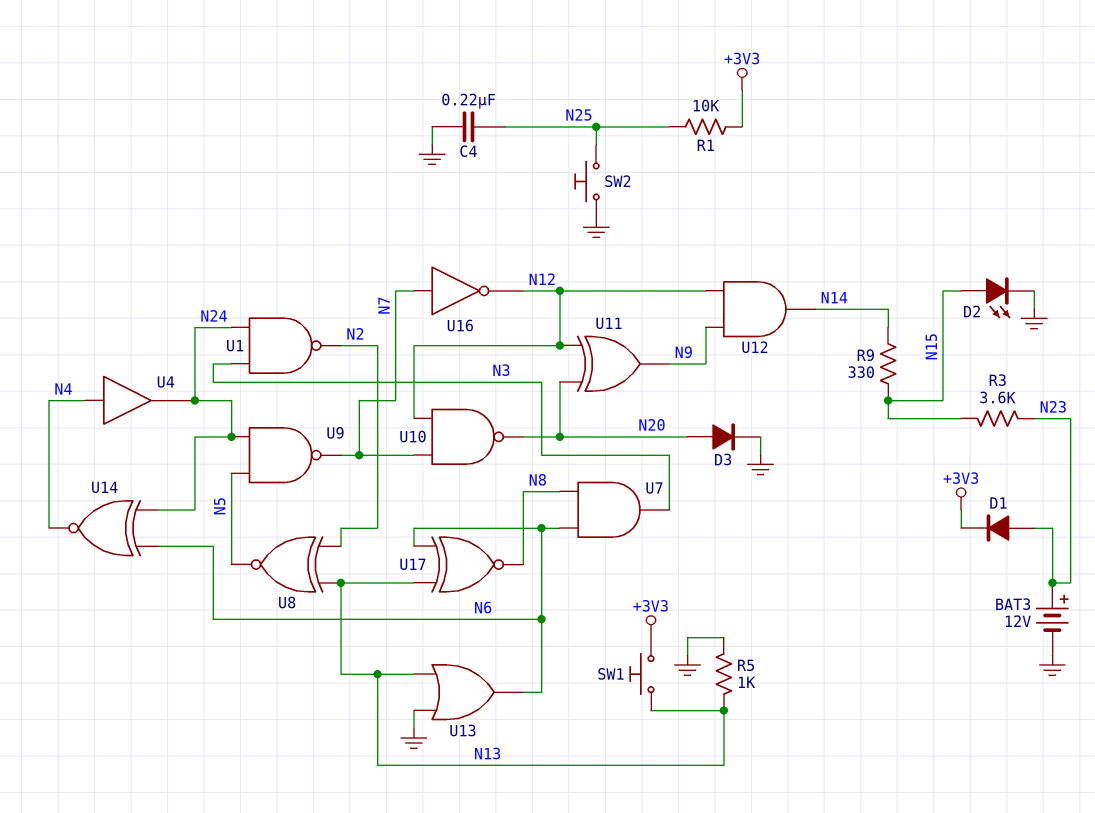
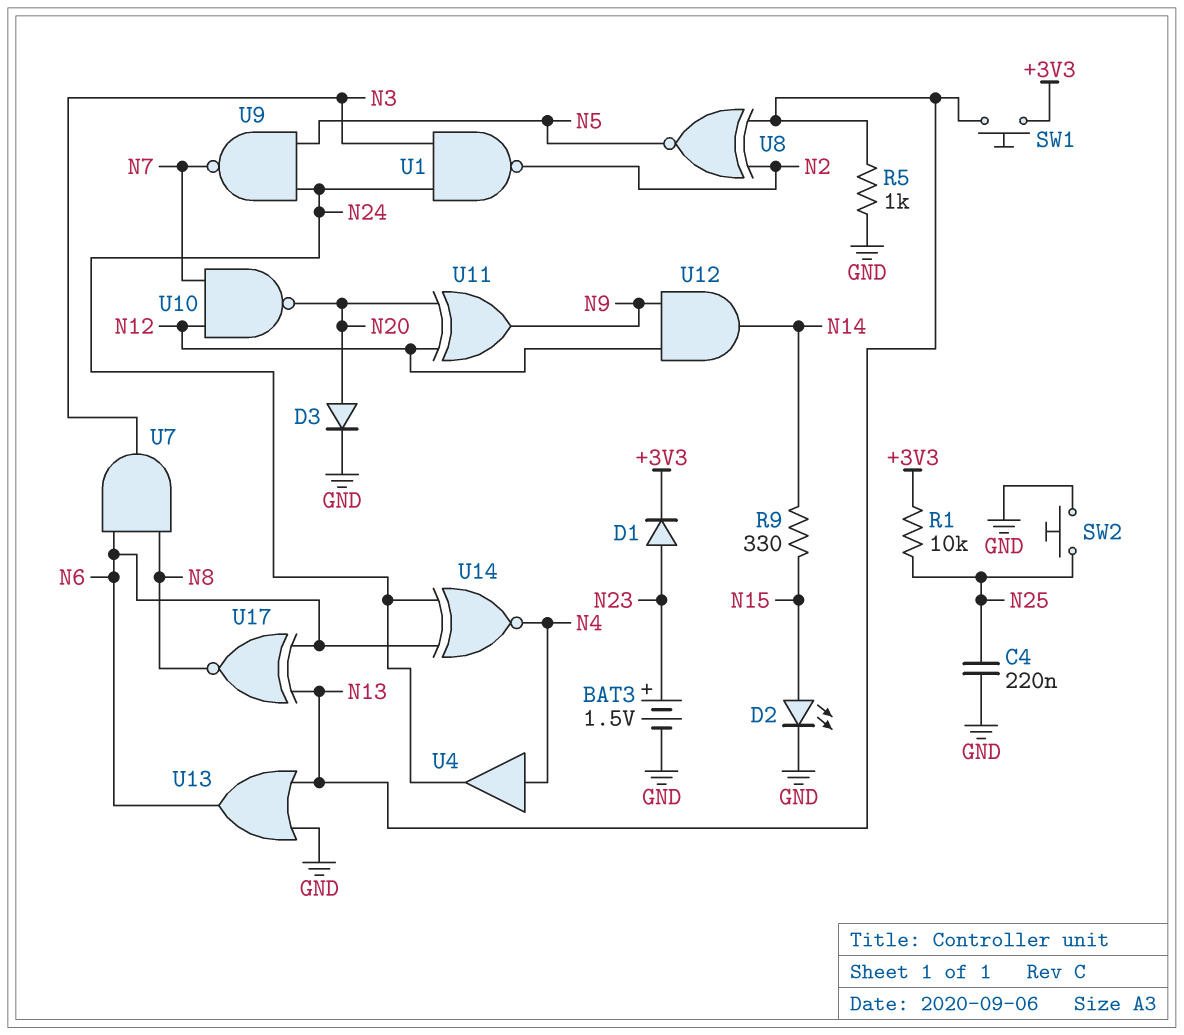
BAT3: 12V (plus N23, minus GND) -> 1.5V (plus N23, minus GND)
R3: 3.6k (N15, N23) -> none
U16: NOT (in N7, out N12) -> none

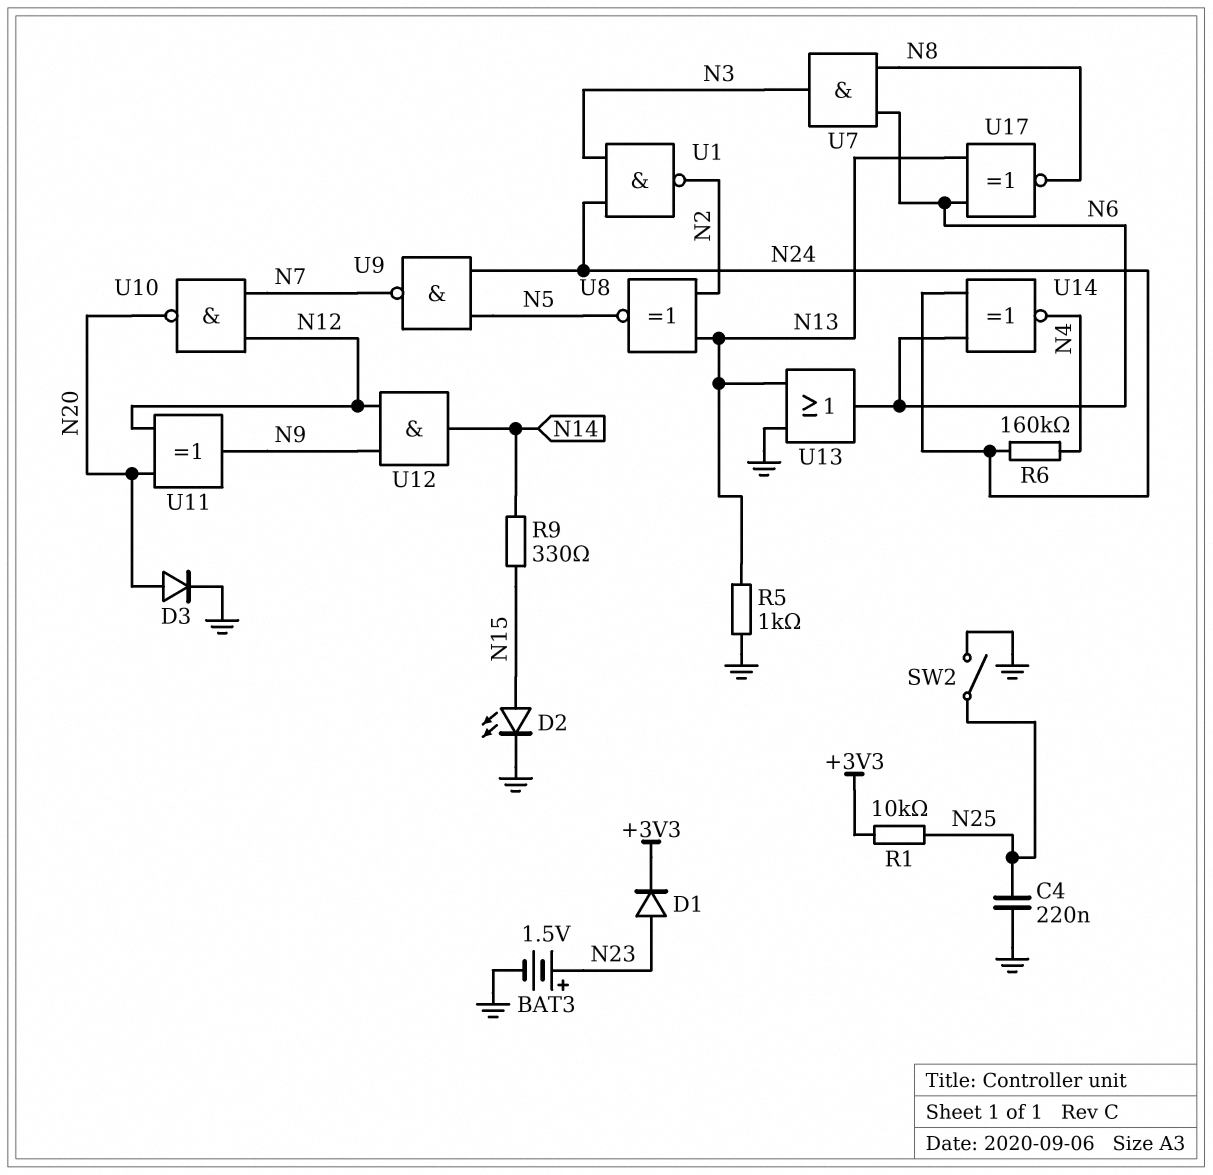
R6: none -> 160k (N4, N24)
SW1: button (+3V3, N13) -> none
SW2: button (GND, N25) -> switch (GND, N25)
U4: buffer (in N4, out N24) -> none

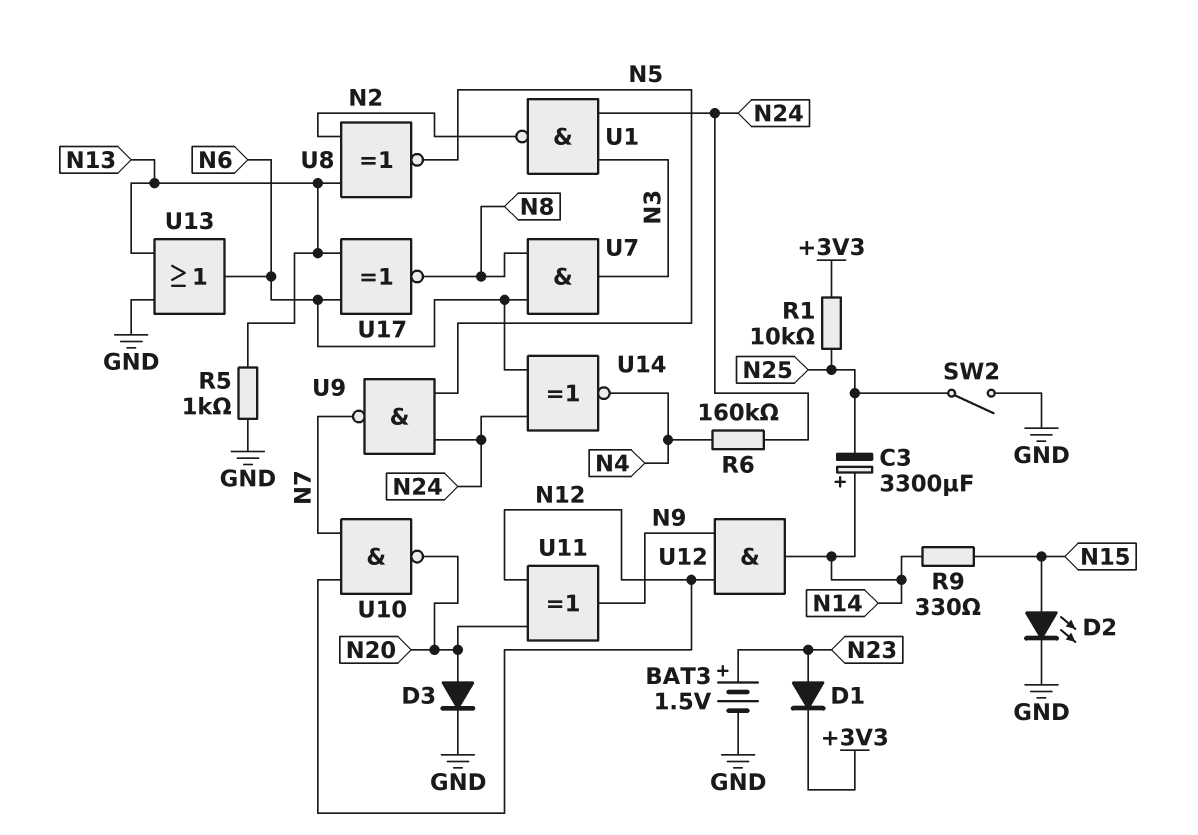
C3: none -> 3300uF (plus N14, minus N25)
C4: 220nF (GND, N25) -> none

